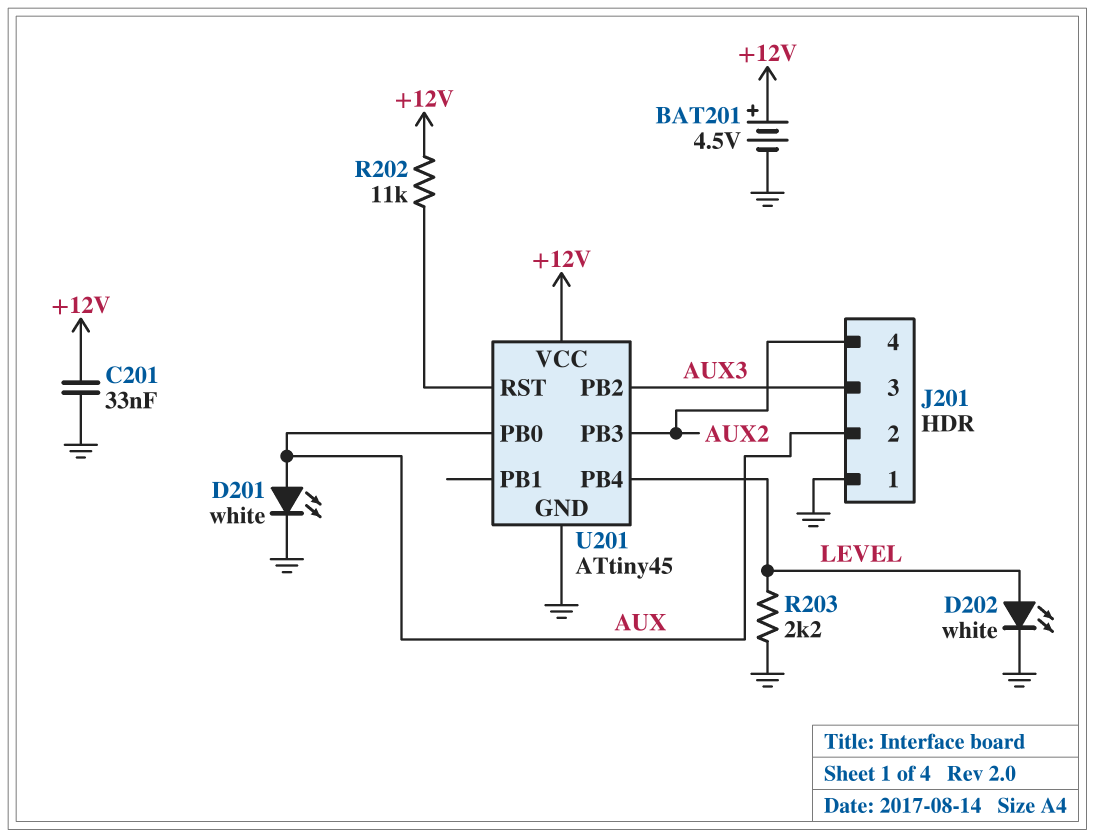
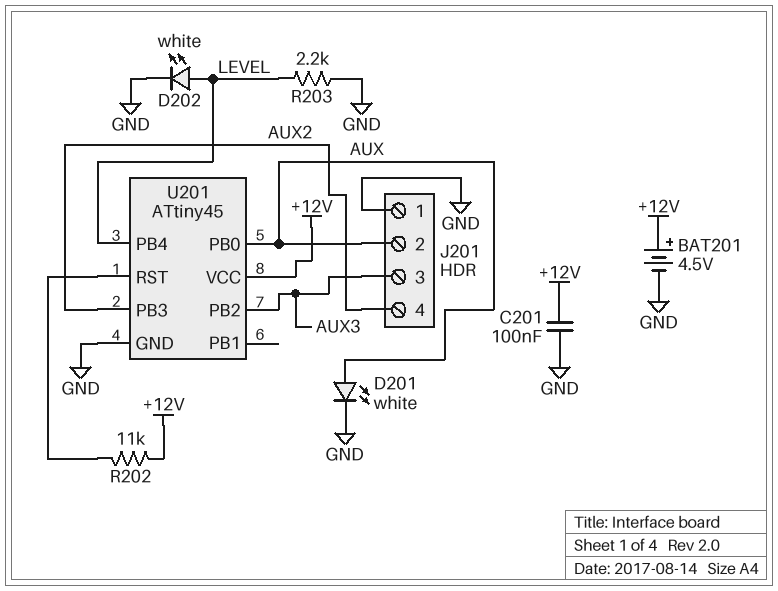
C201: 33nF (+12V, GND) -> 100nF (+12V, GND)

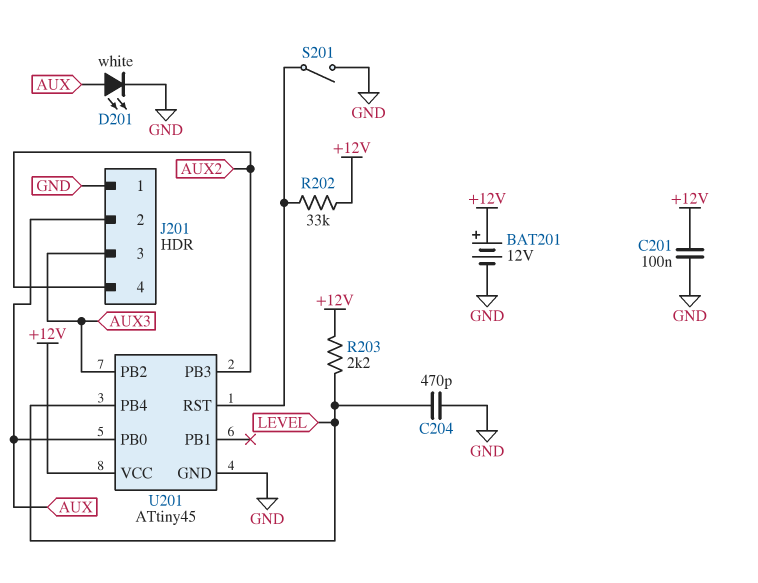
BAT201: 4.5V (plus +12V, minus GND) -> 12V (plus +12V, minus GND)
C204: none -> 470pF (GND, LEVEL)
D202: LED white (A LEVEL, K GND) -> none
R202: 11k (+12V, U201/RST) -> 33k (+12V, U201/RST)
R203: 2.2k (GND, LEVEL) -> 2.2k (+12V, LEVEL)
S201: none -> switch (GND, U201/RST)

